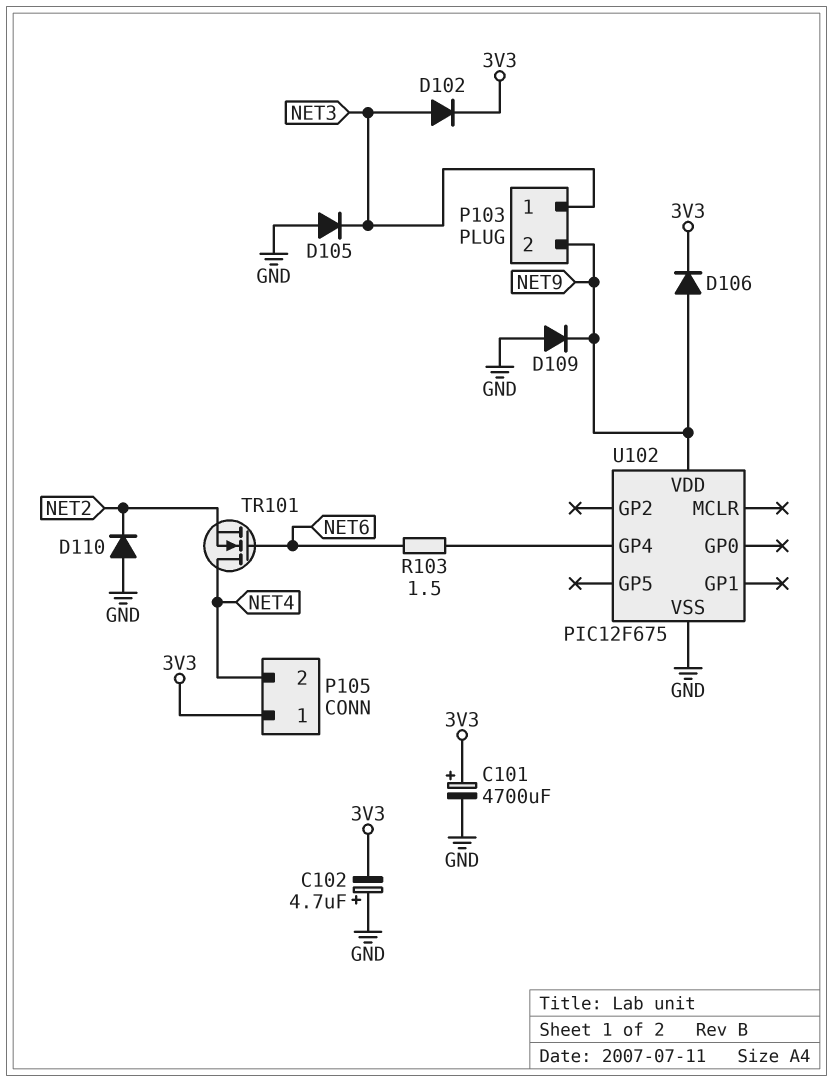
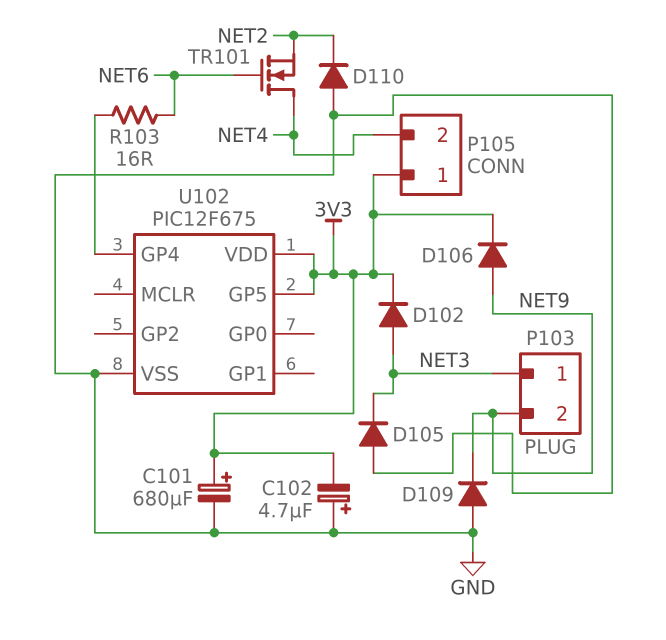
C101: 4700uF (plus 3V3, minus GND) -> 680uF (plus 3V3, minus GND)
R103: 1.5 (NET6, U102/GP4) -> 16 (NET6, U102/GP4)
U102 pin GP5: none -> 3V3
U102 pin VDD: NET9 -> 3V3

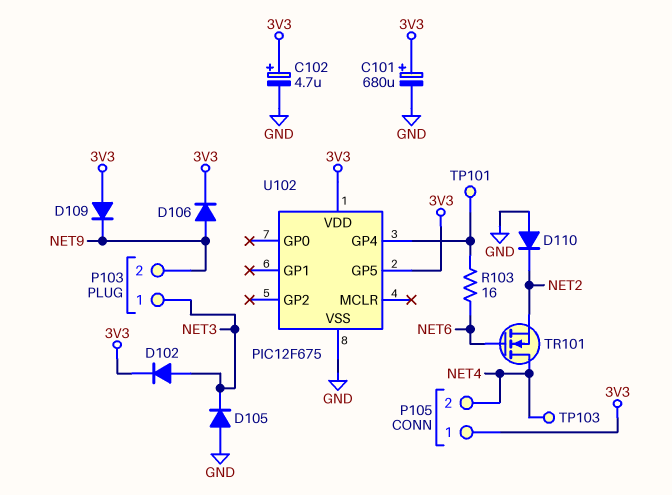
C102: 4.7uF (plus GND, minus 3V3) -> 4.7uF (plus 3V3, minus GND)
D109: diode (A GND, K NET9) -> diode (A 3V3, K NET9)
TP101: none -> test point (U102/GP4)
TP103: none -> test point (NET4)

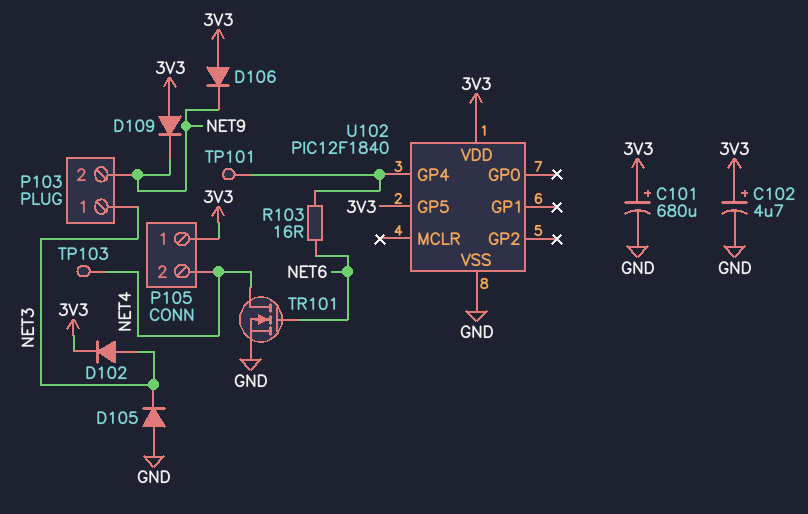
D106: diode (A NET9, K 3V3) -> diode (A 3V3, K NET9)
D110: diode (A GND, K NET2) -> none
TR101: NMOS (G NET6, D NET4, S NET2) -> NMOS (G NET6, D NET4, S GND)
U102: PIC12F675 -> PIC12F1840

